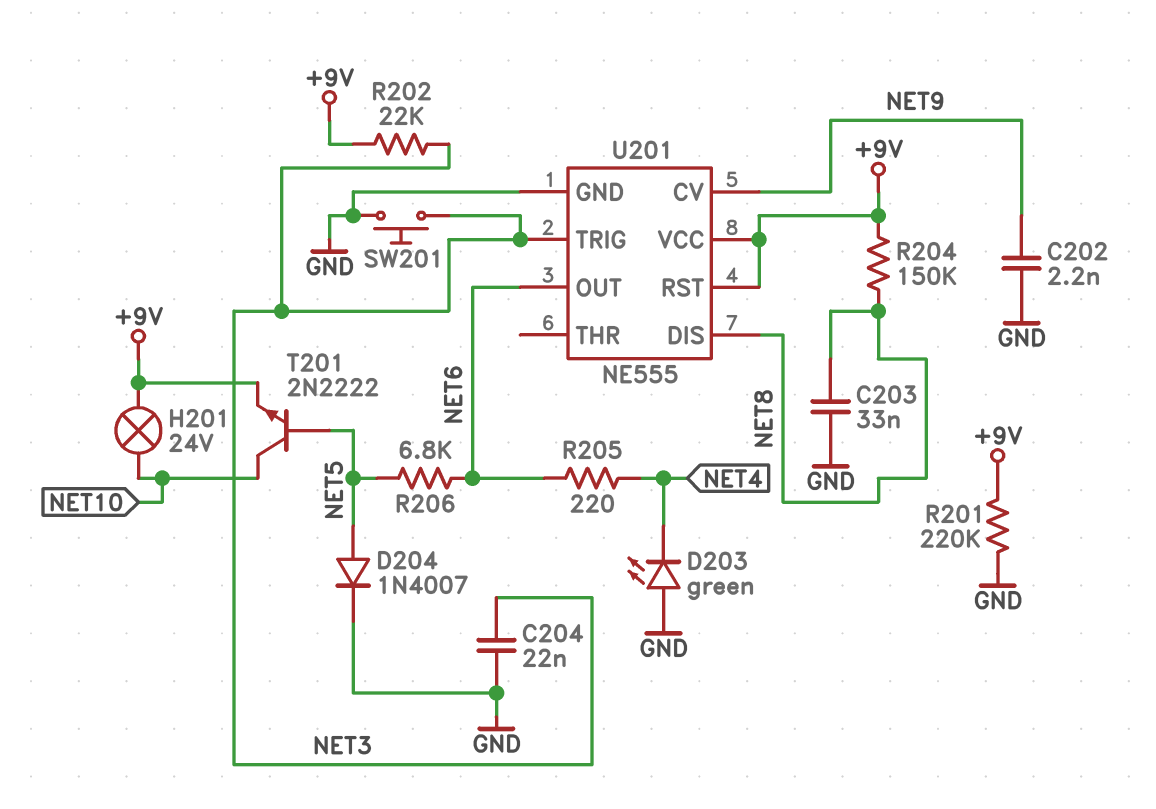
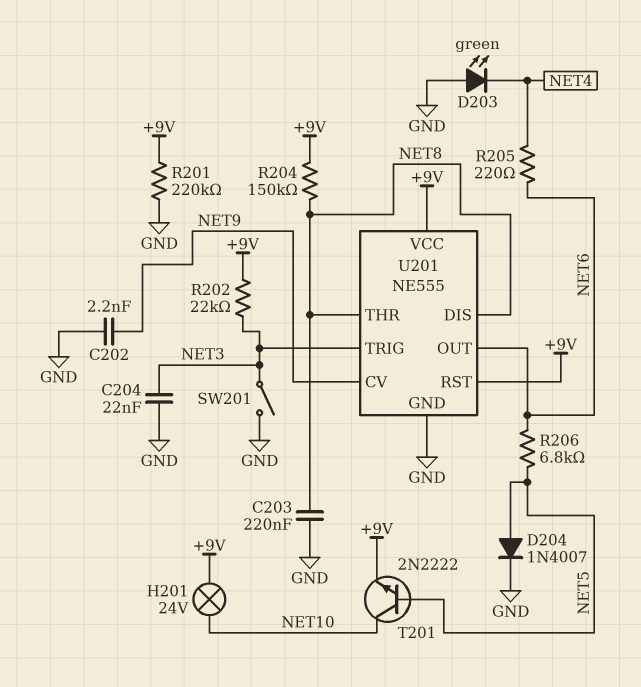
C203: 33nF (GND, NET8) -> 220nF (GND, NET8)
SW201: button (GND, NET3) -> switch (GND, NET3)
U201 pin THR: none -> NET8

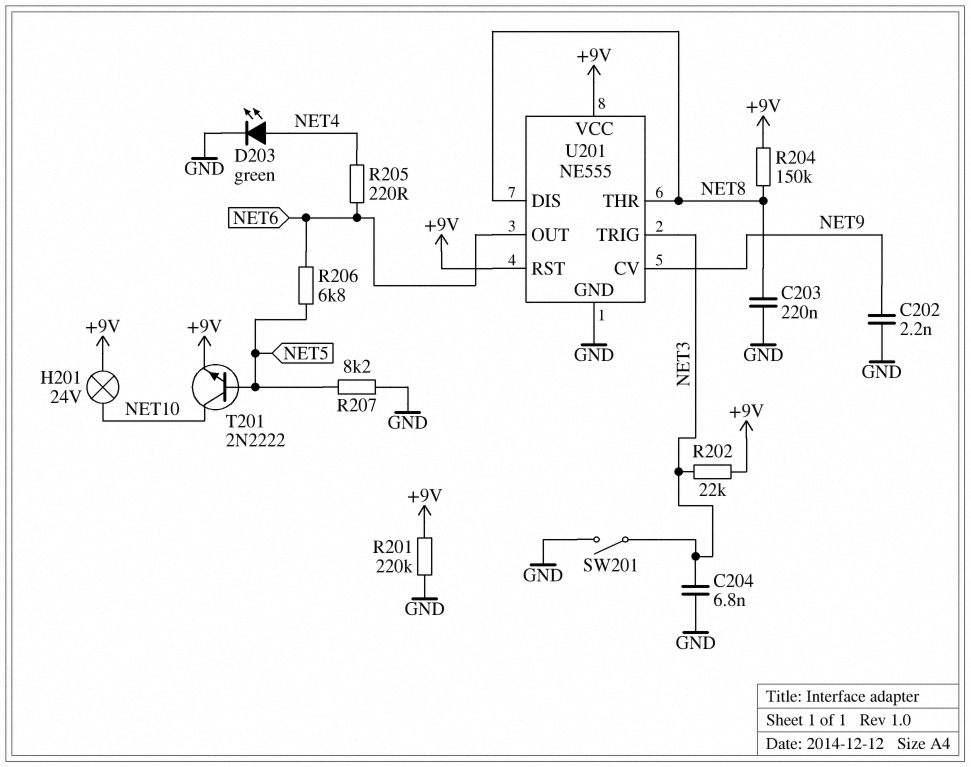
C204: 22nF (GND, NET3) -> 6.8nF (GND, NET3)
D203: LED green (A GND, K NET4) -> LED green (A NET4, K GND)
D204: diode 1N4007 (A NET5, K GND) -> none
R207: none -> 8.2k (GND, NET5)

